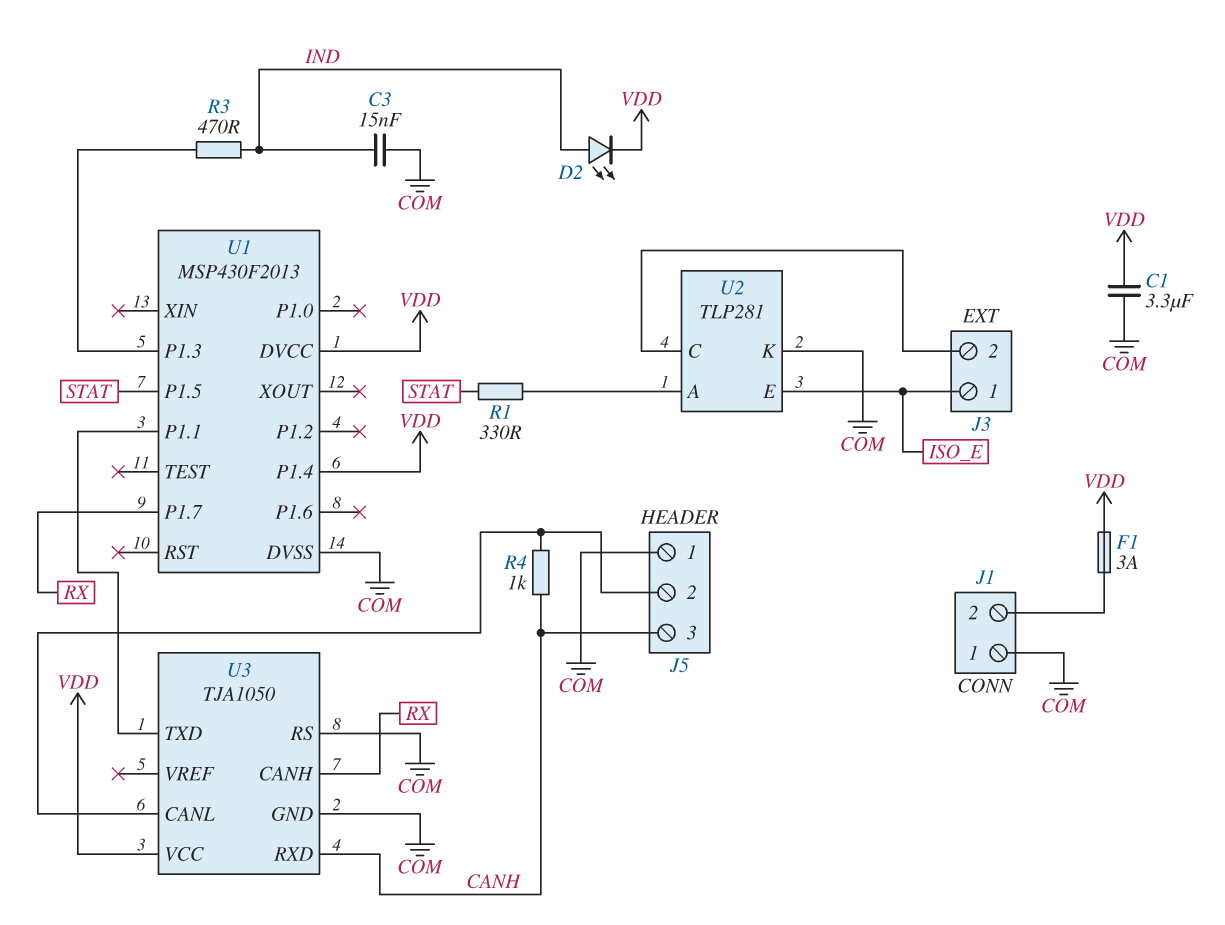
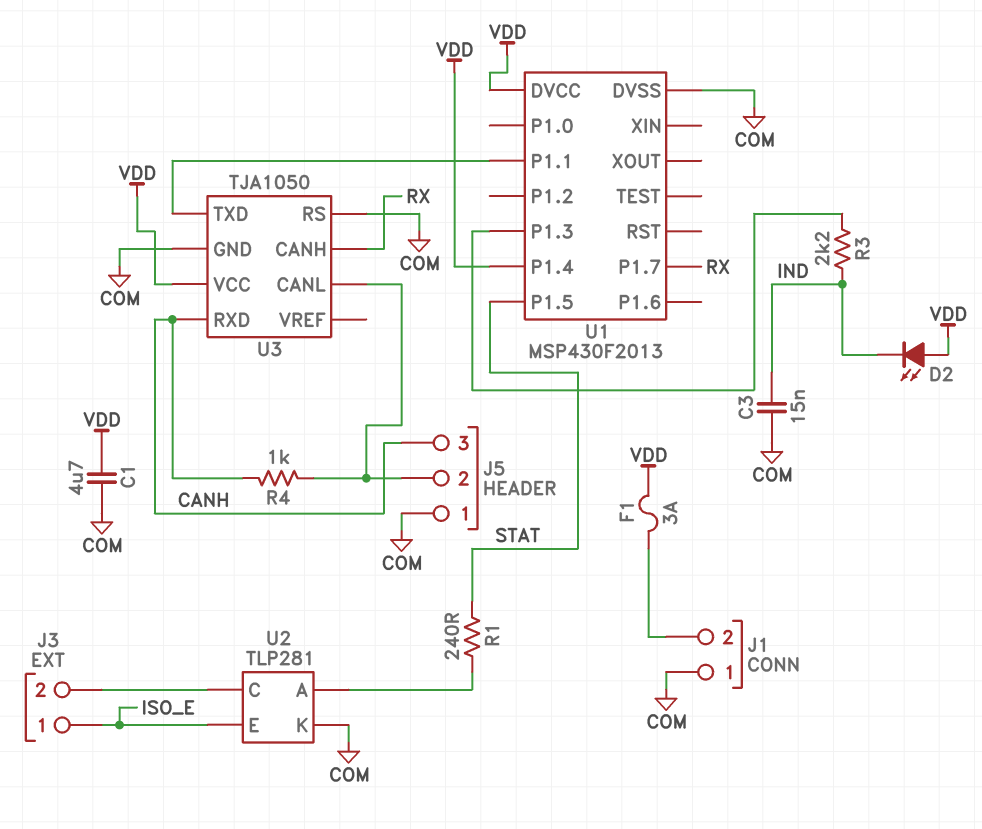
C1: 3.3uF (COM, VDD) -> 4.7uF (COM, VDD)
D2: LED (A IND, K VDD) -> LED (A VDD, K IND)
R1: 330 (STAT, U2/A) -> 240 (STAT, U2/A)
R3: 470 (IND, U1/P1.3) -> 2.2k (IND, U1/P1.3)

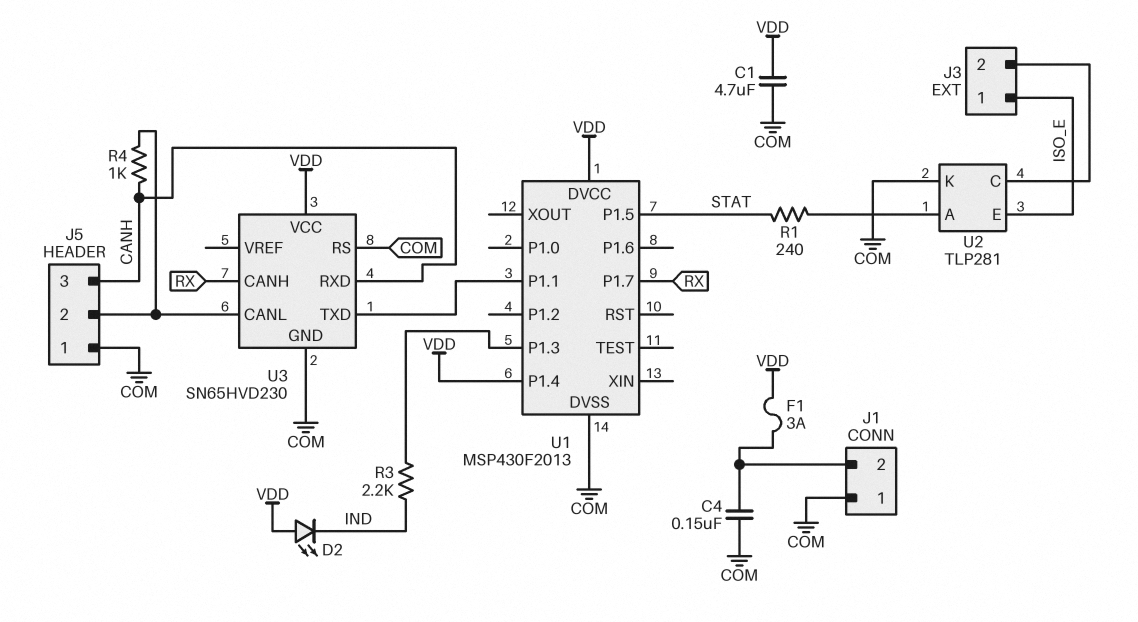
C3: 15nF (COM, IND) -> none
C4: none -> 150nF (COM, J1/2)
U3: TJA1050 -> SN65HVD230

